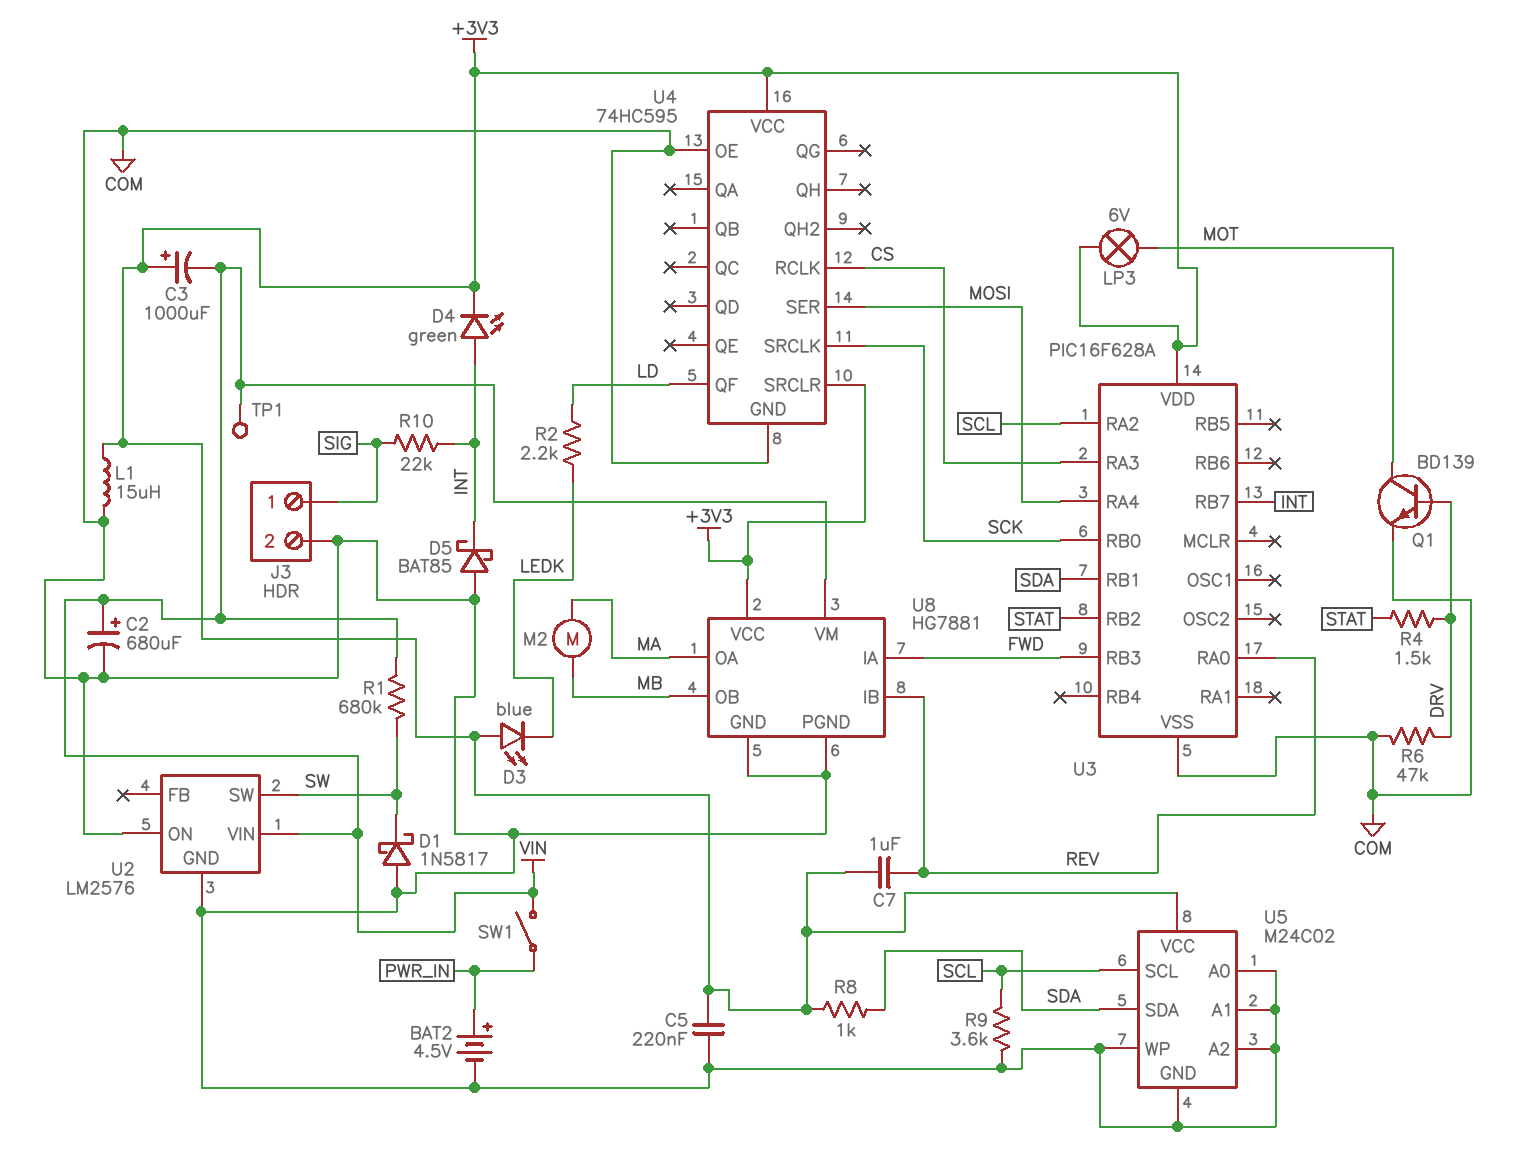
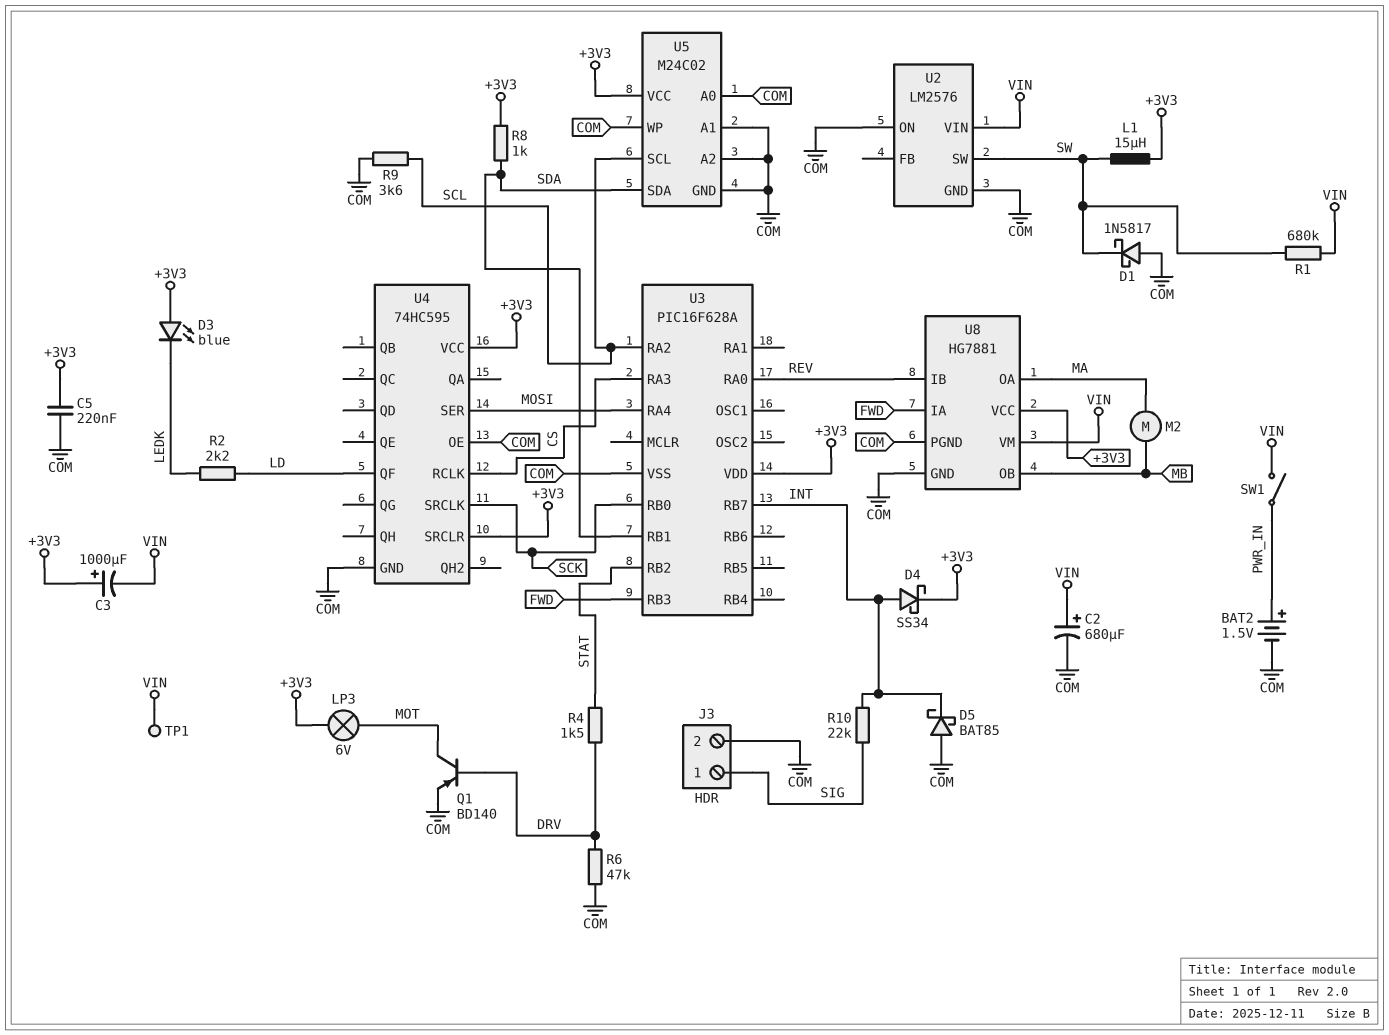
BAT2: 4.5V (plus PWR_IN, minus COM) -> 1.5V (plus PWR_IN, minus COM)
C7: 1uF (+3V3, REV) -> none
D4: LED green (A INT, K +3V3) -> schottky SS34 (A INT, K +3V3)
L1: 15uH (+3V3, COM) -> 15uH (+3V3, SW)
Q1: NPN BD139 (B DRV, C MOT, E COM) -> PNP BD140 (B DRV, C MOT, E COM)

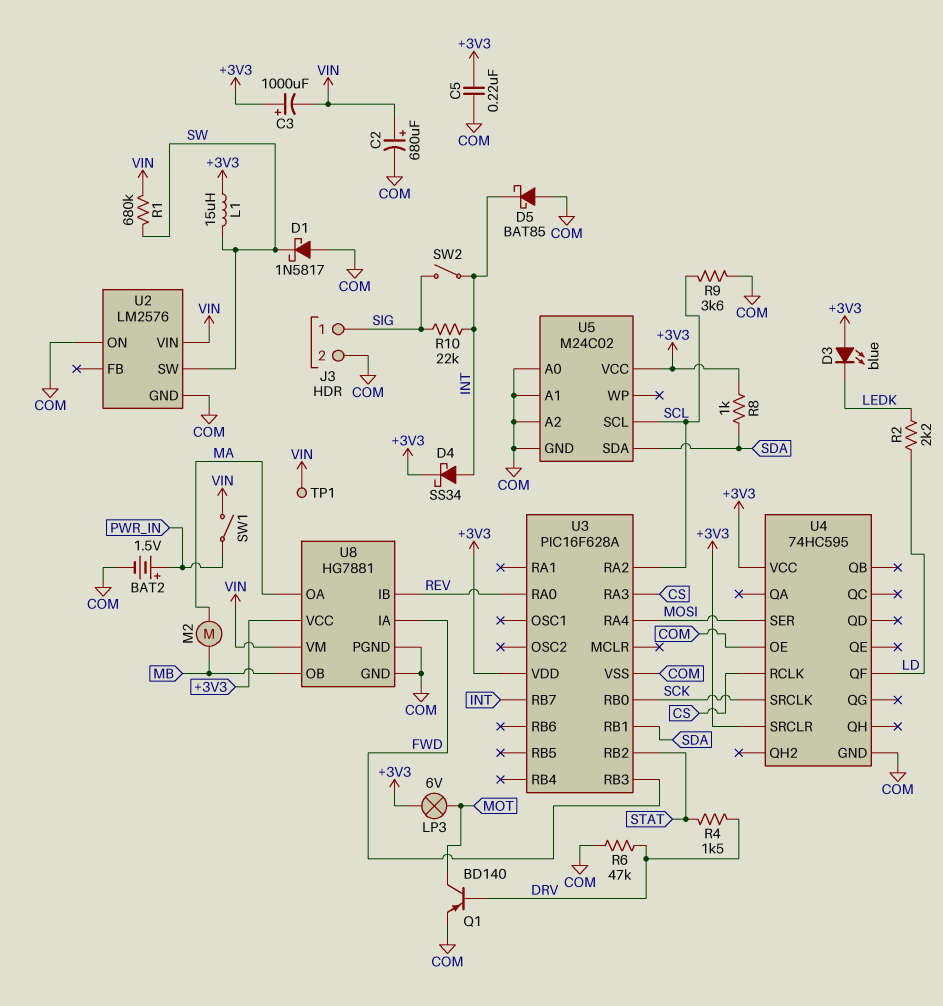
SW2: none -> switch (INT, SIG)
U5 pin WP: COM -> none

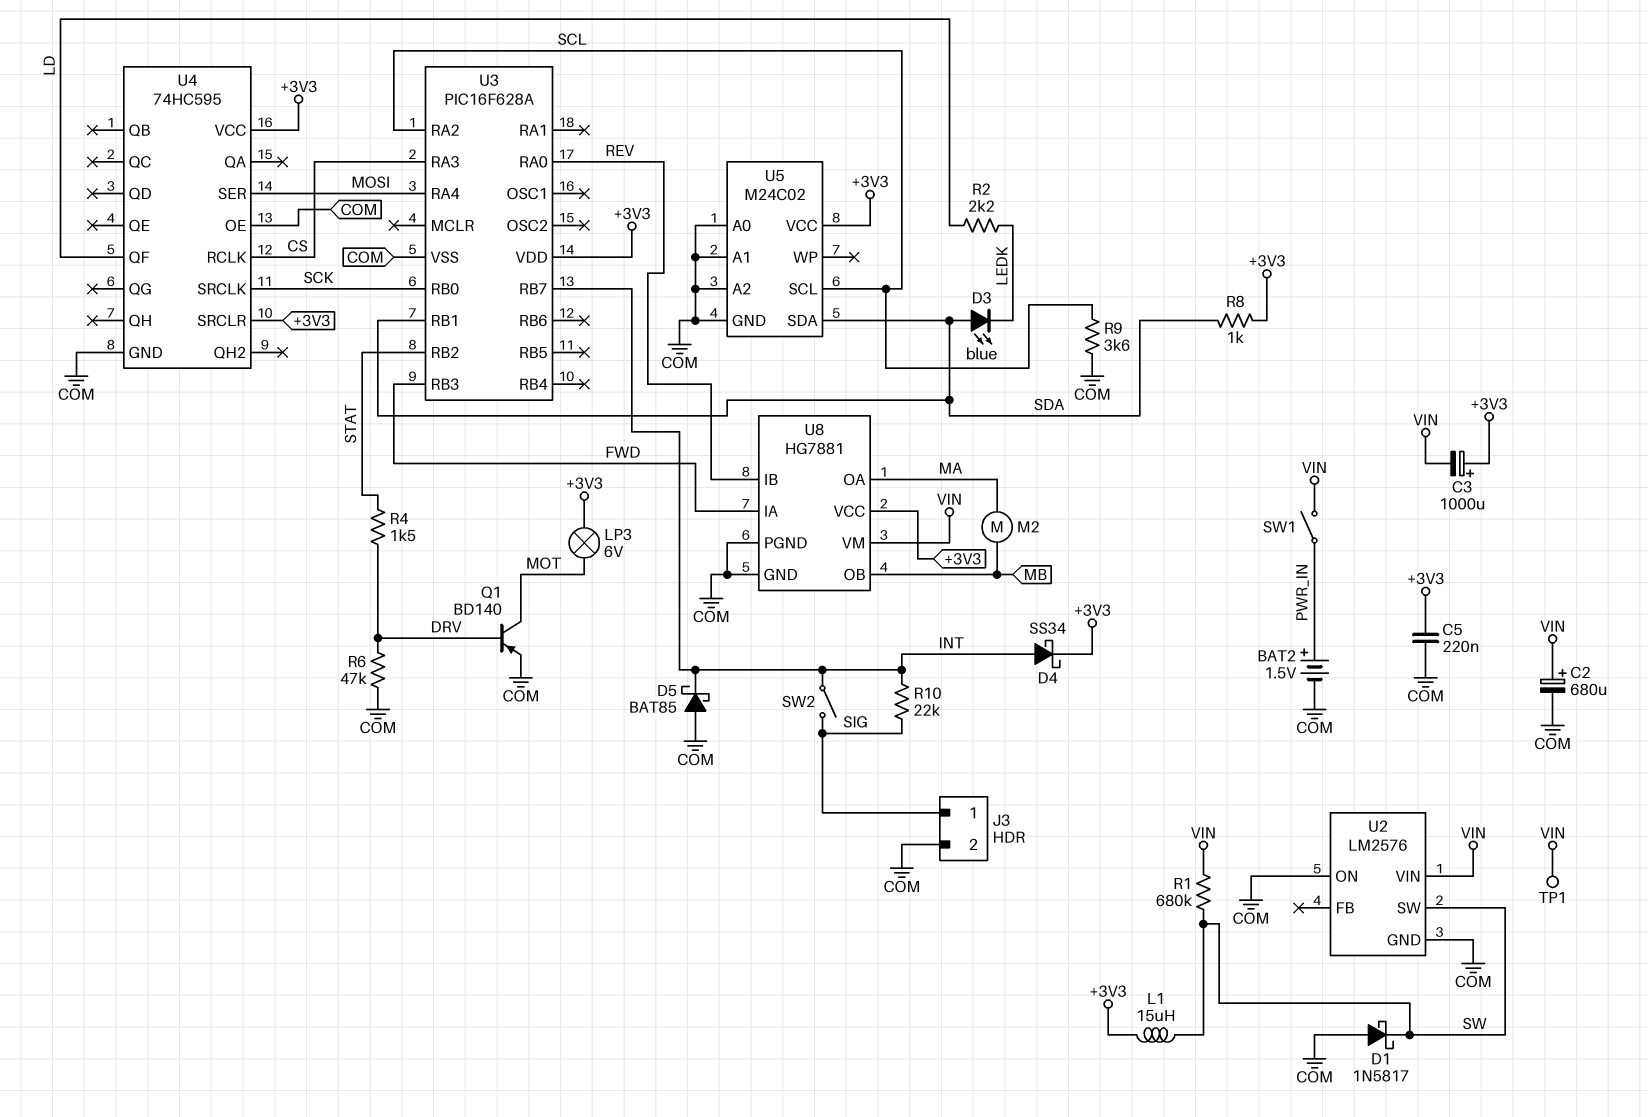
D3: LED blue (A +3V3, K LEDK) -> LED blue (A SDA, K LEDK)

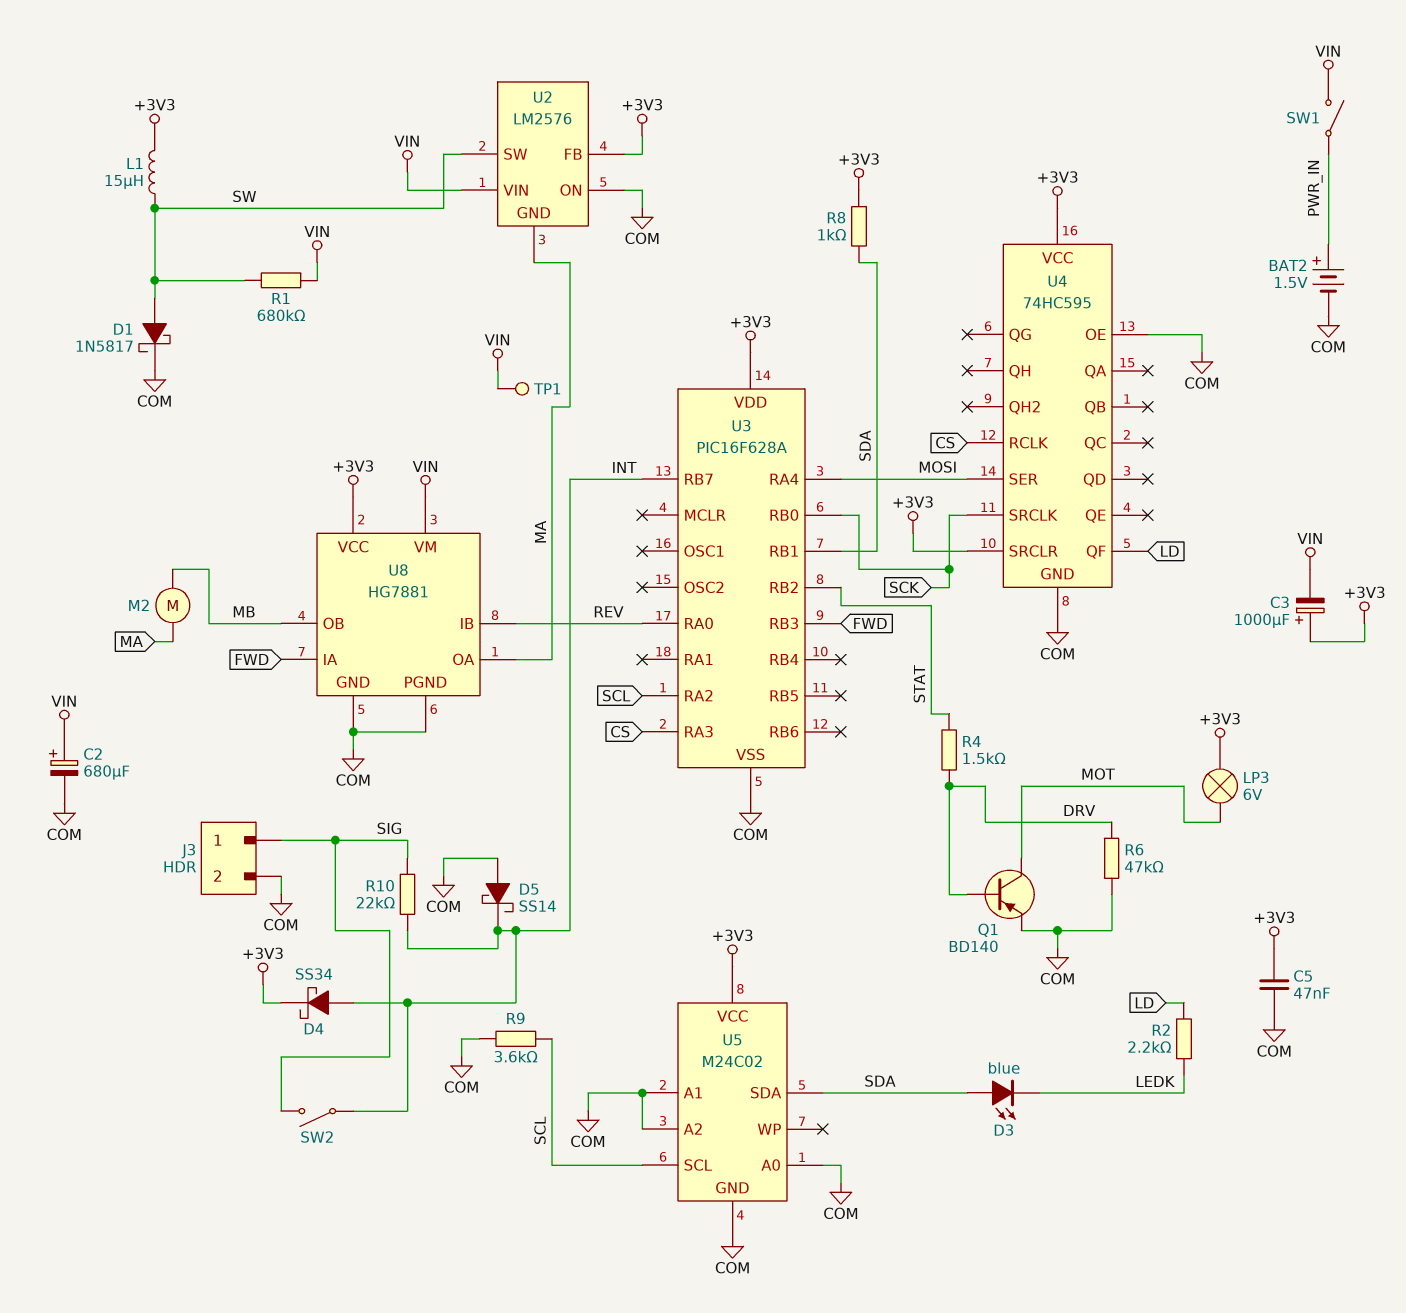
C5: 220nF (+3V3, COM) -> 47nF (+3V3, COM)
D1: schottky 1N5817 (A COM, K SW) -> schottky 1N5817 (A SW, K COM)
D5: schottky BAT85 (A COM, K INT) -> schottky SS14 (A COM, K INT)
U2 pin FB: none -> +3V3
U2 pin GND: COM -> MA

